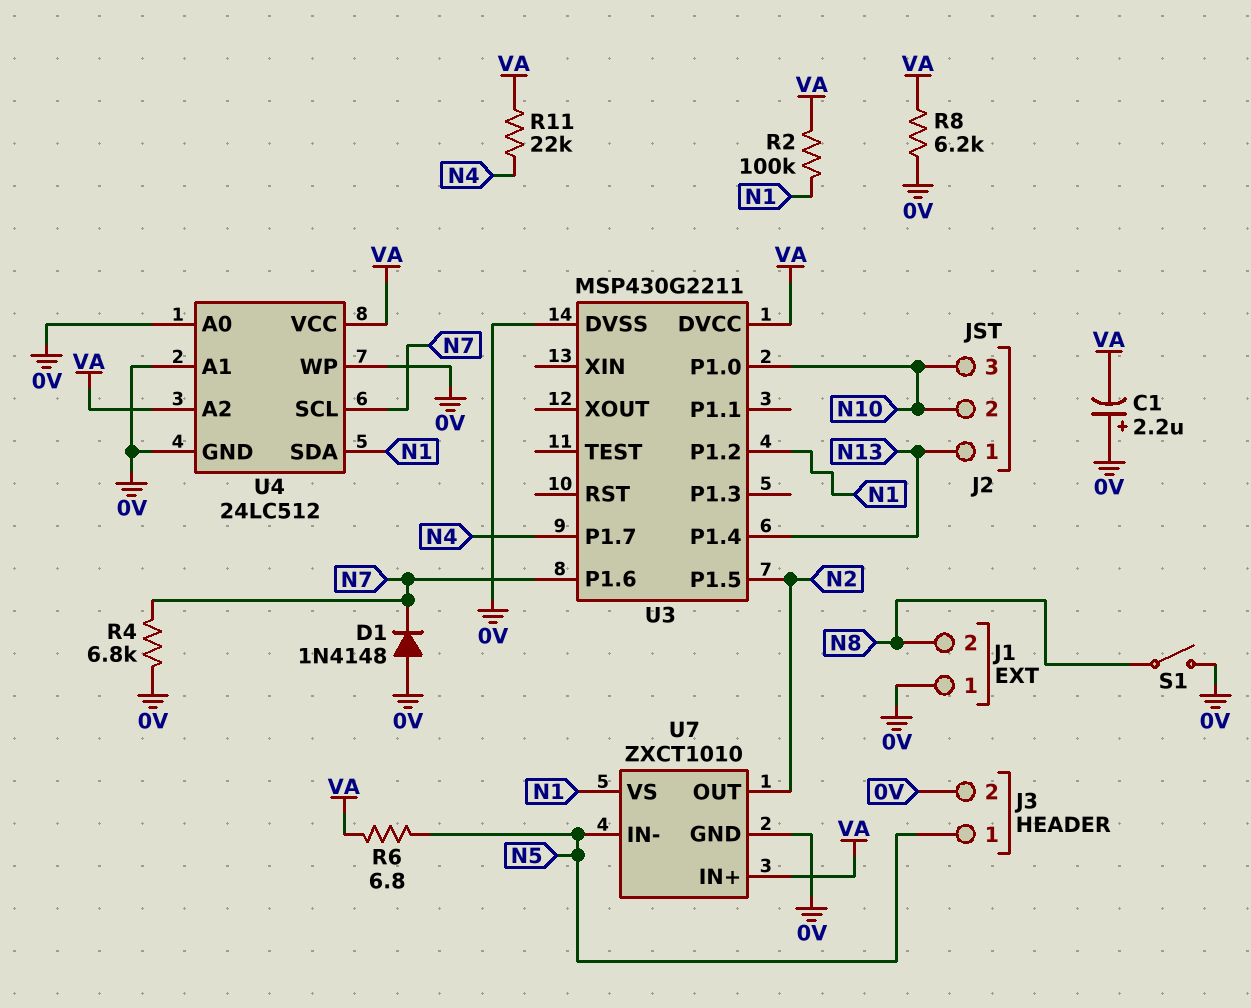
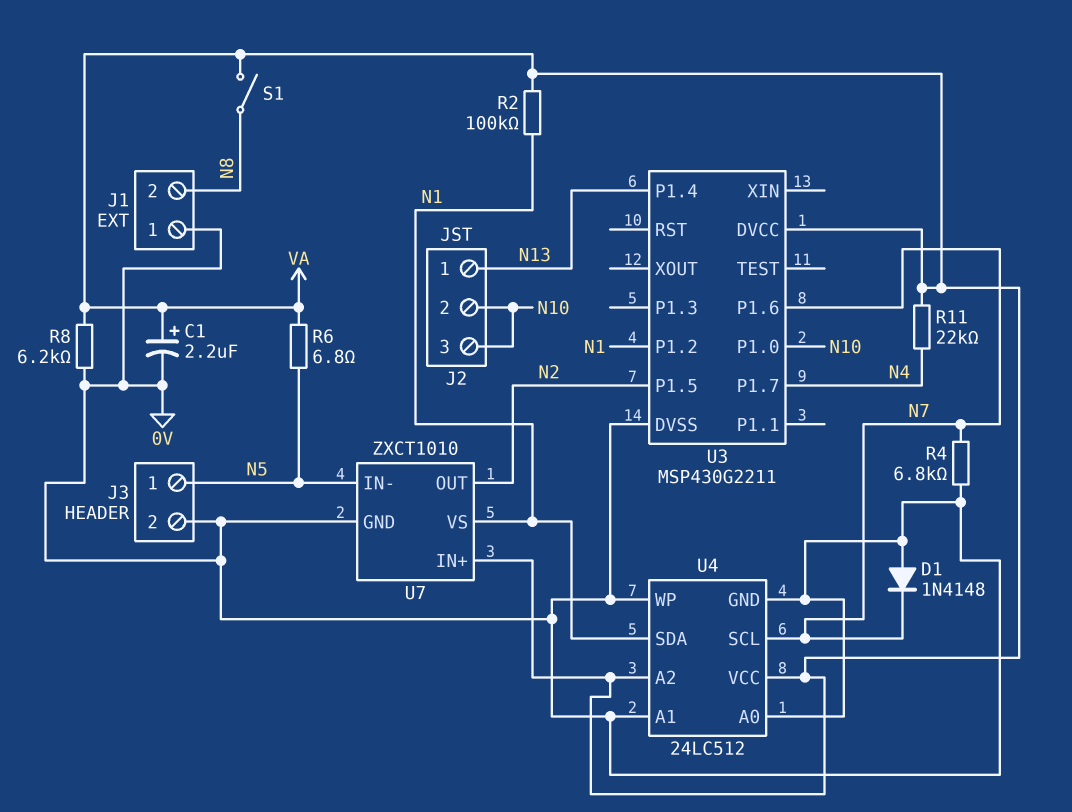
C1: 2.2uF (plus 0V, minus VA) -> 2.2uF (plus VA, minus 0V)
S1: switch (0V, N8) -> switch (N8, VA)

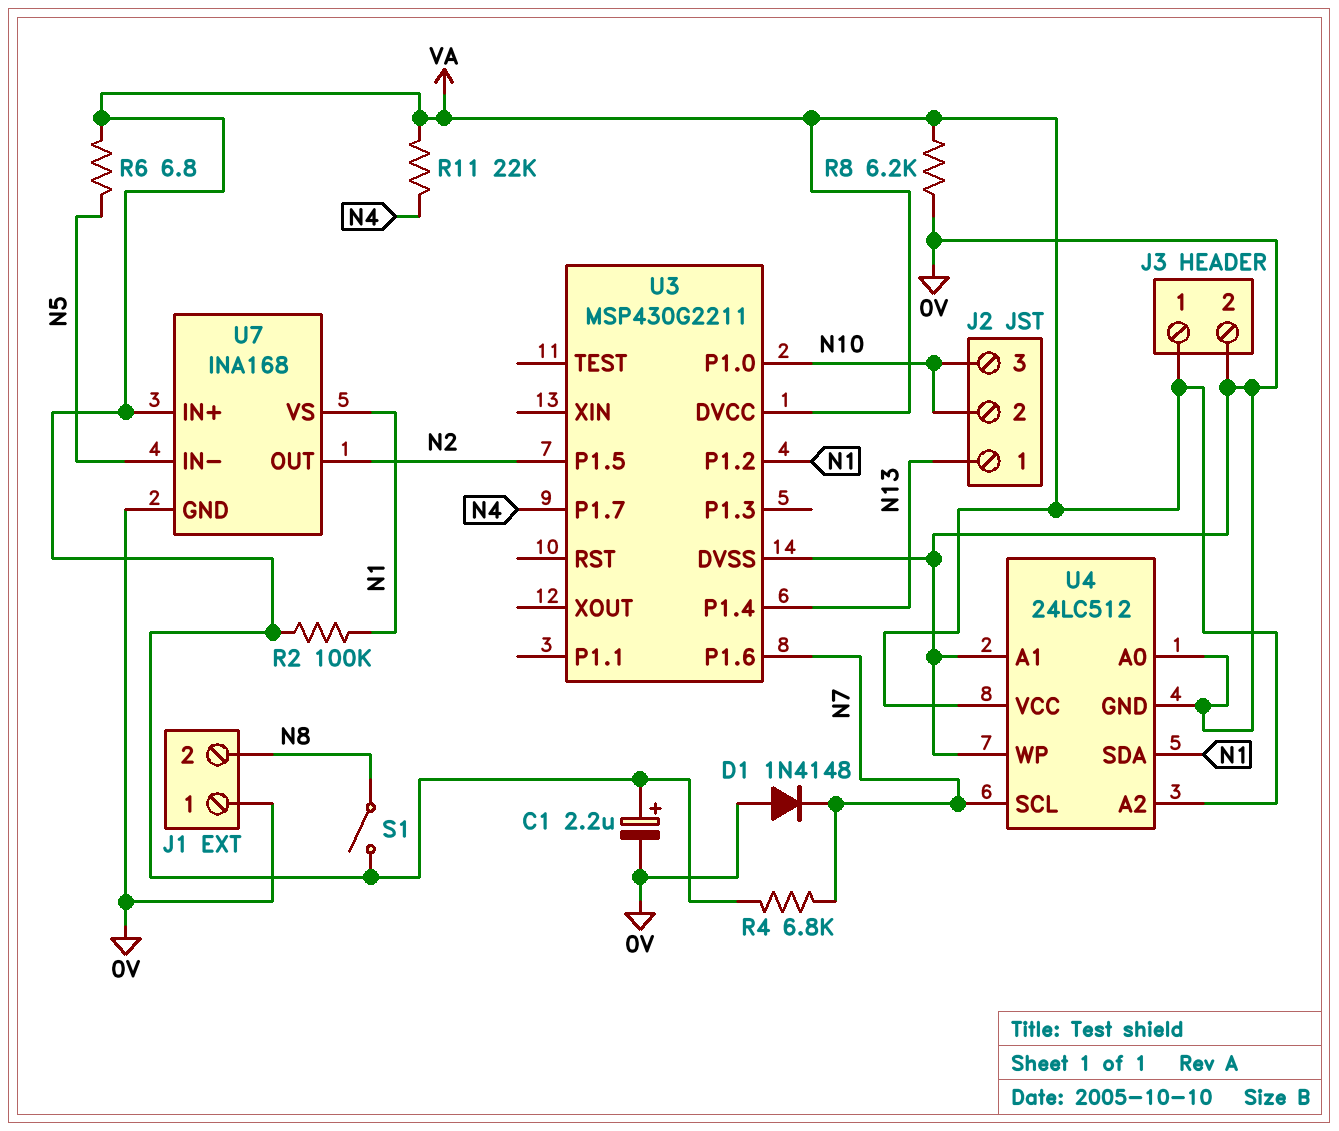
J3 pin 1: N5 -> VA
R4: 6.8k (0V, N7) -> 6.8k (N7, VA)
U7: ZXCT1010 -> INA168

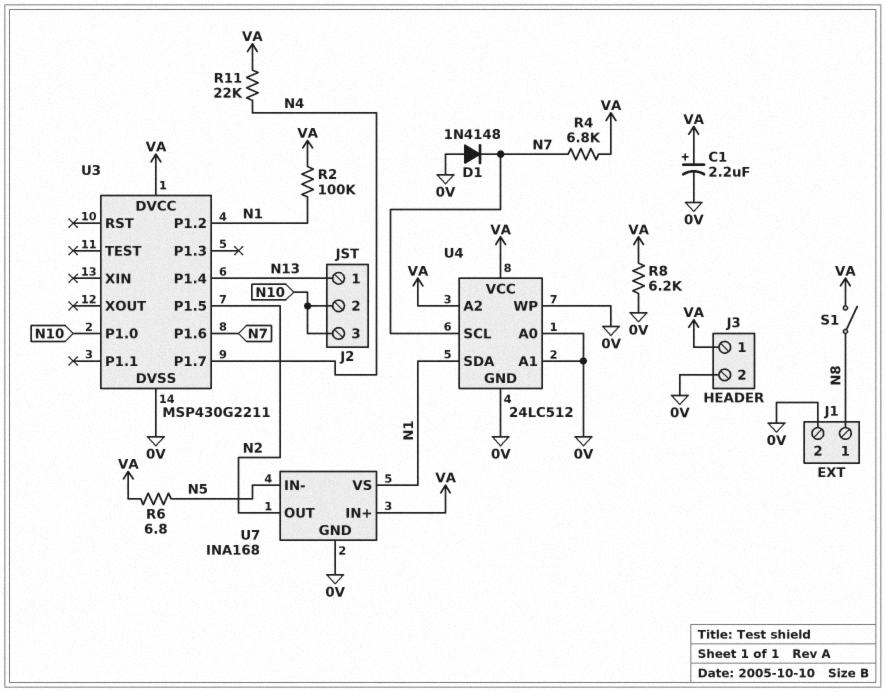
J1 pin 1: 0V -> N8
J1 pin 2: N8 -> 0V

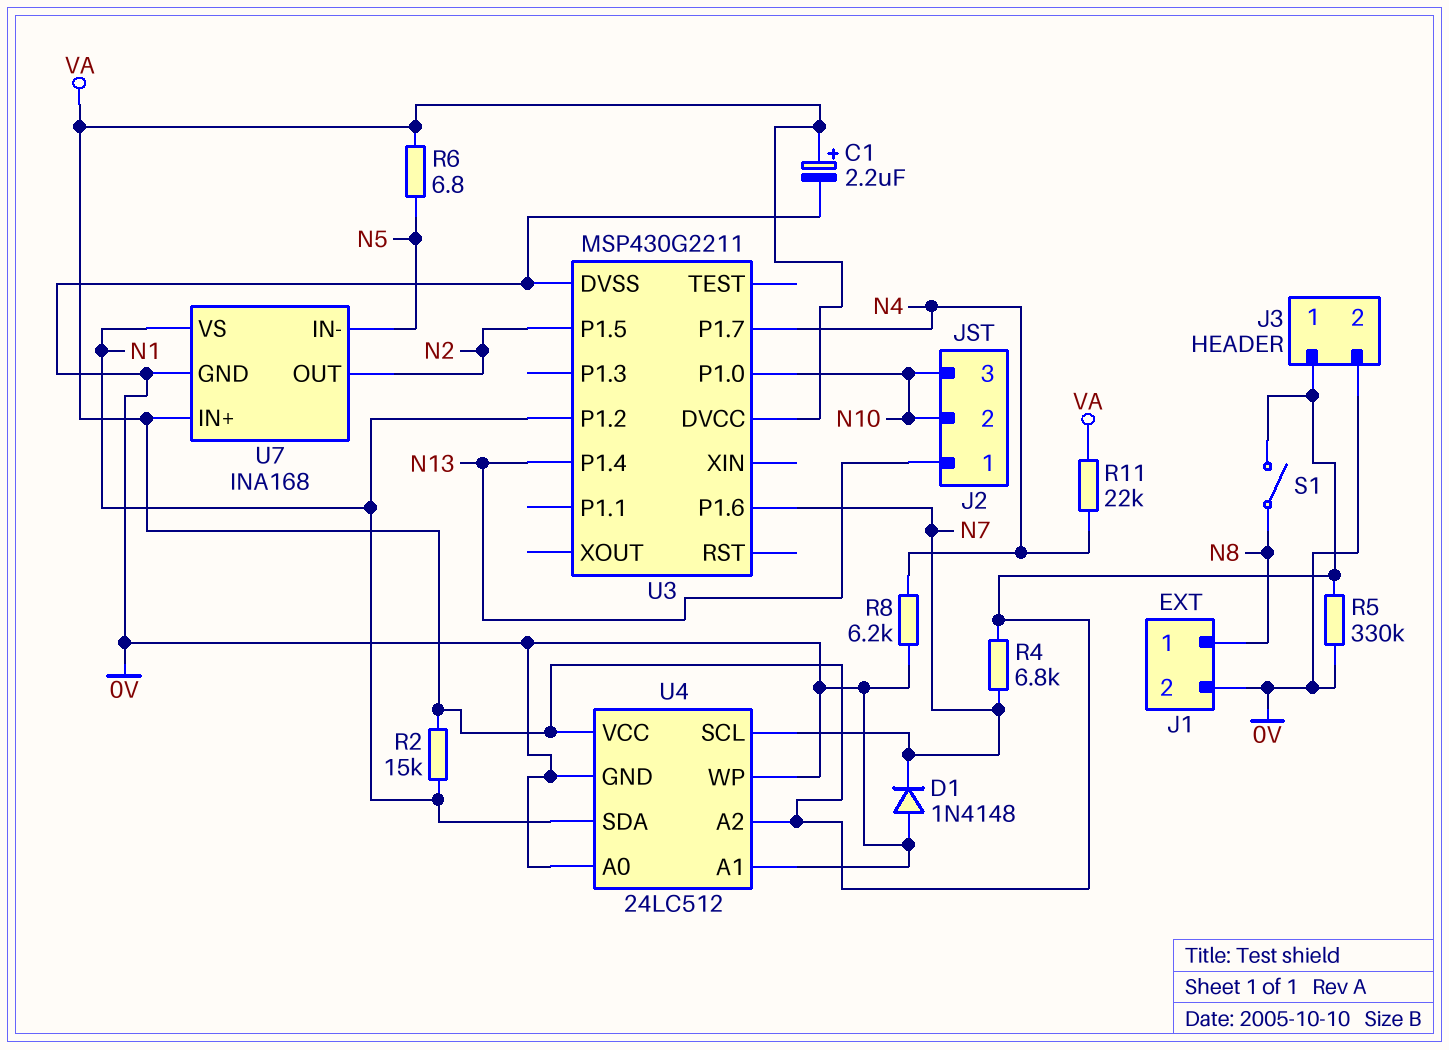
R2: 100k (N1, VA) -> 15k (N1, VA)
R5: none -> 330k (0V, VA)
R8: 6.2k (0V, VA) -> 6.2k (0V, N4)

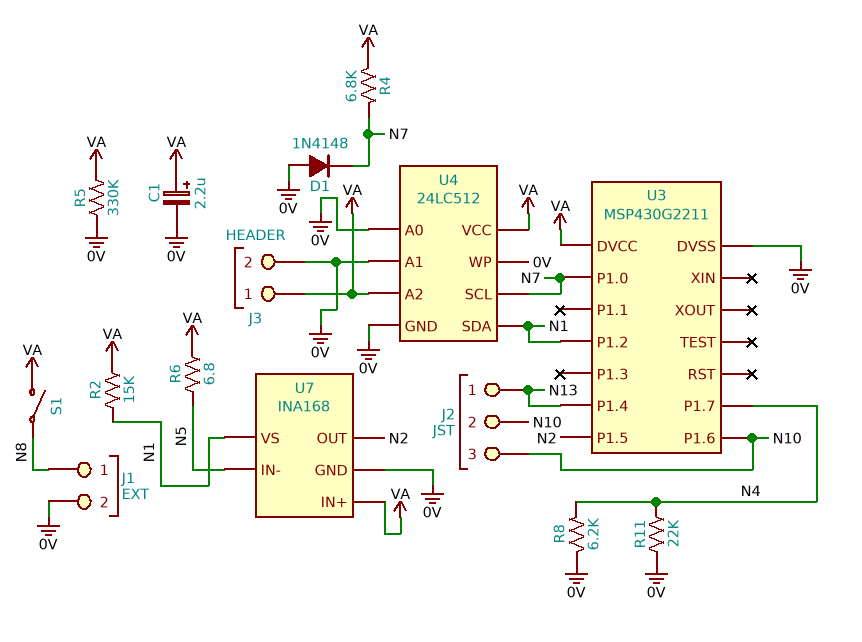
R11: 22k (N4, VA) -> 22k (0V, N4)
U3 pin P1.0: N10 -> N7
U3 pin P1.6: N7 -> N10

